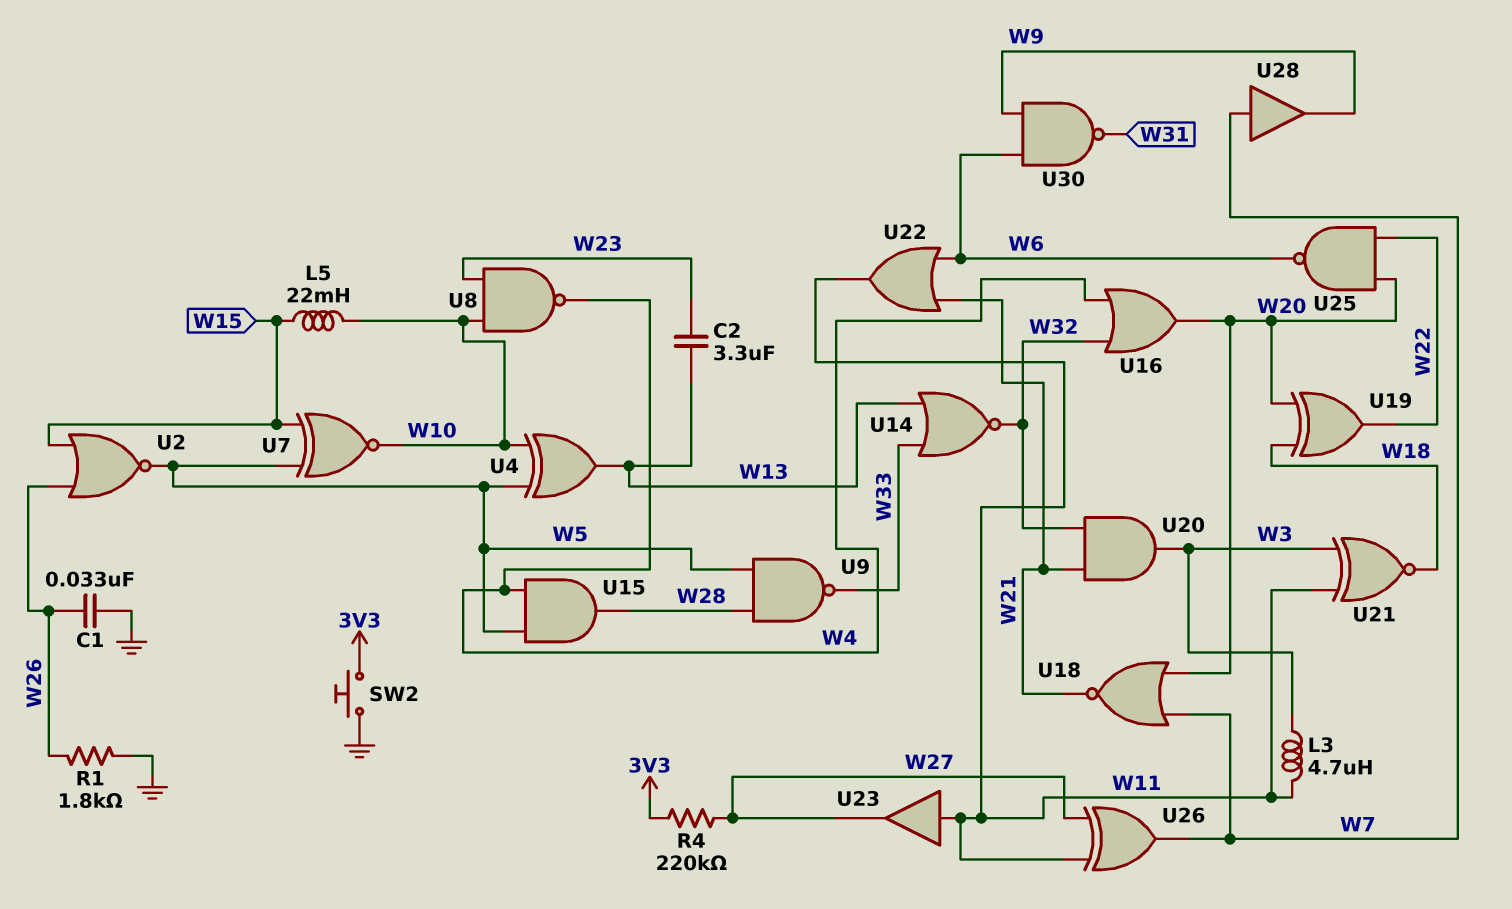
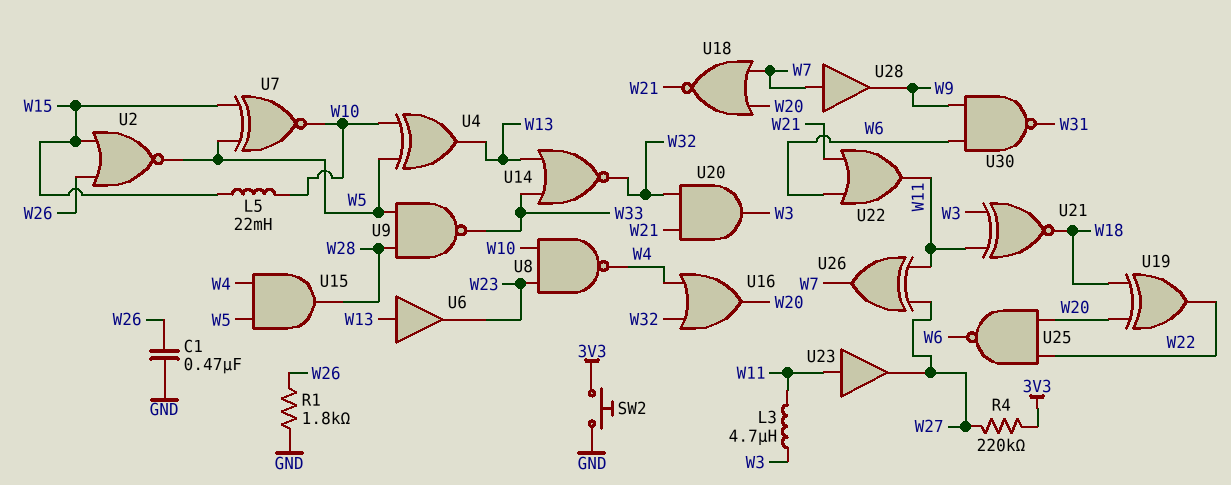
C1: 33nF (GND, W26) -> 470nF (GND, W26)
C2: 3.3uF (W13, W23) -> none
U6: none -> buffer (in W13, out W23)

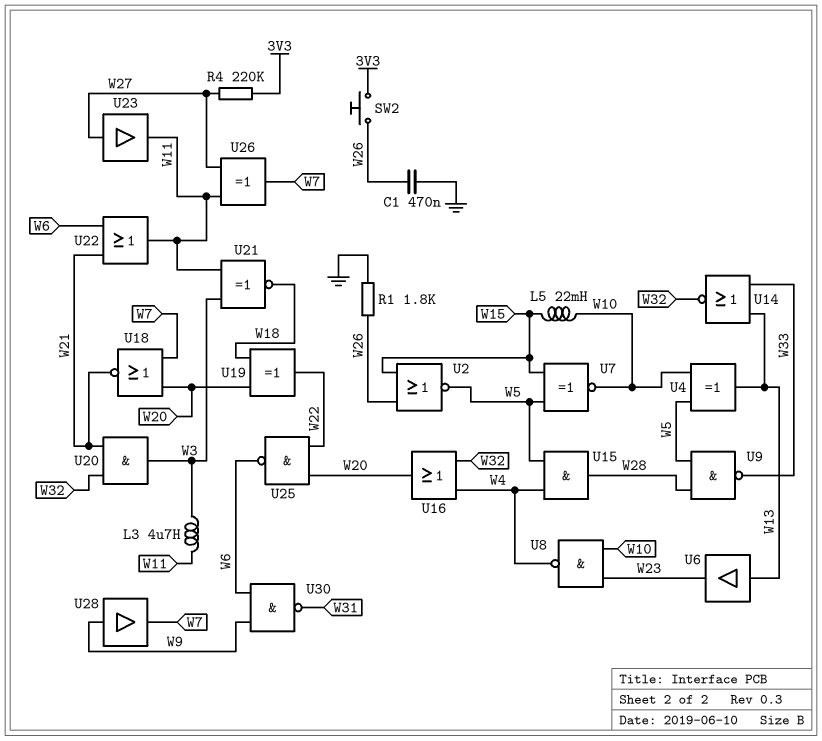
SW2: button (3V3, GND) -> button (3V3, W26)
U23: buffer (in W11, out W27) -> buffer (in W27, out W11)
U28: buffer (in W7, out W9) -> buffer (in W9, out W7)

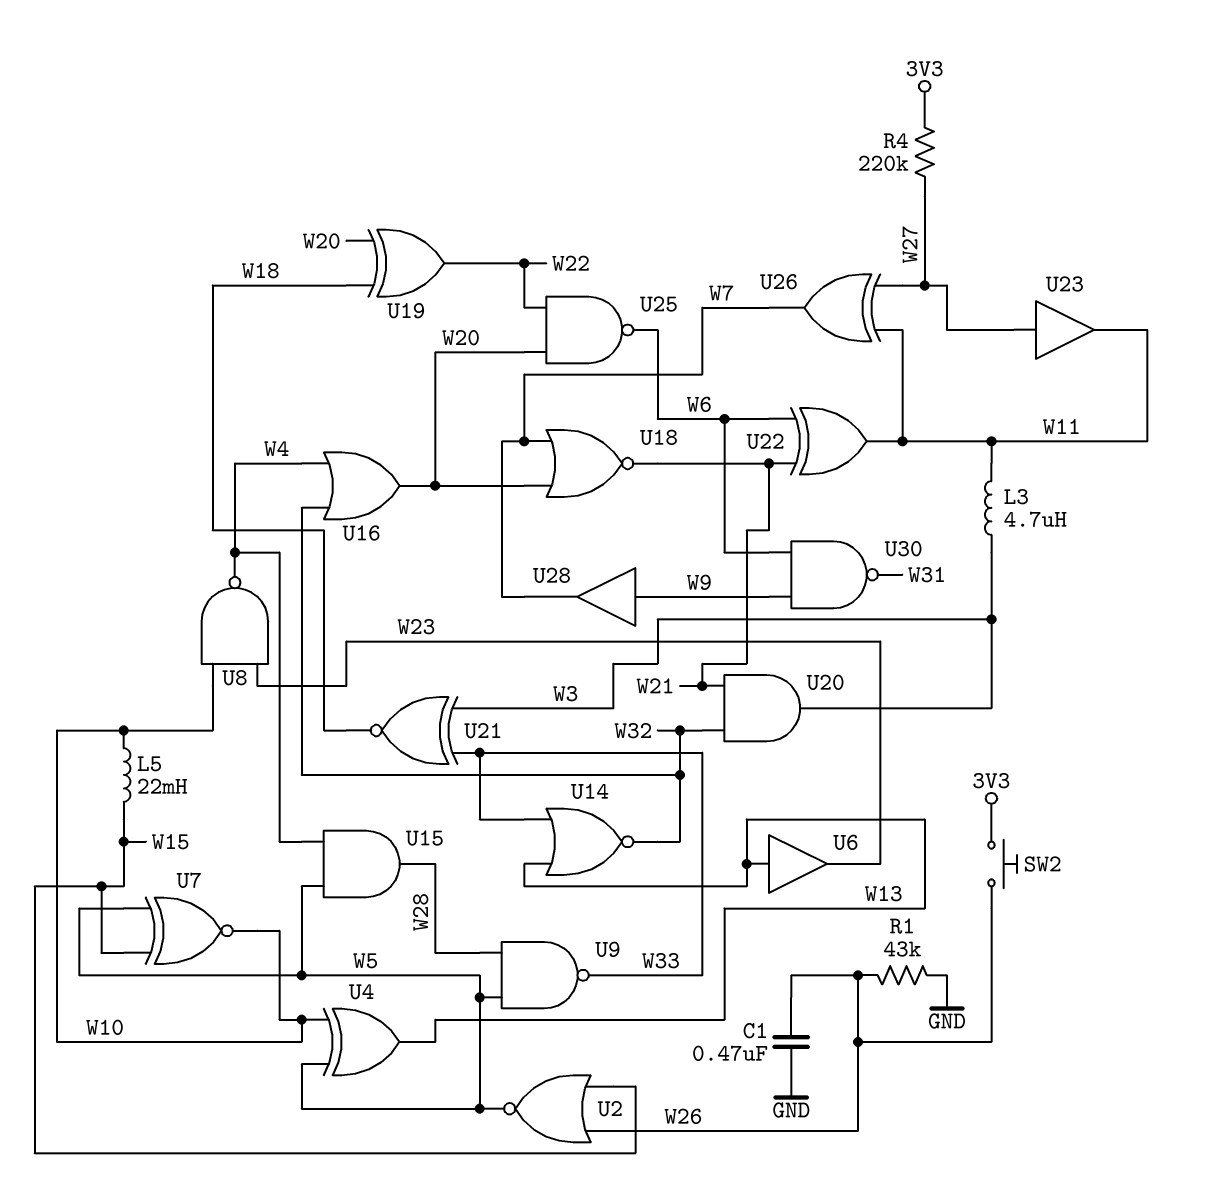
R1: 1.8k (GND, W26) -> 43k (GND, W26)
U21: XNOR (in W3, in W11, out W18) -> XNOR (in W3, in W33, out W18)
U22: OR (in W6, in W21, out W11) -> XOR (in W6, in W21, out W11)

